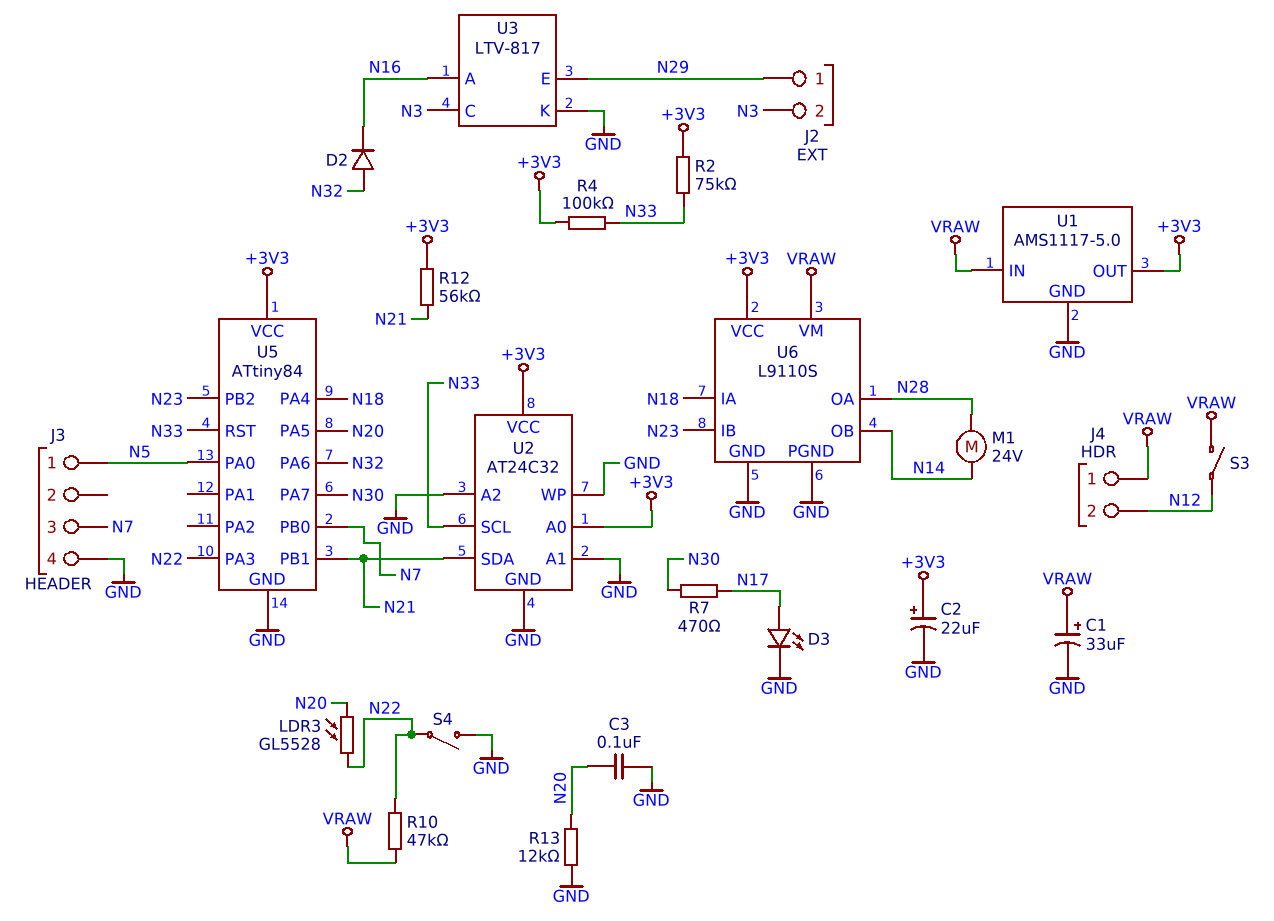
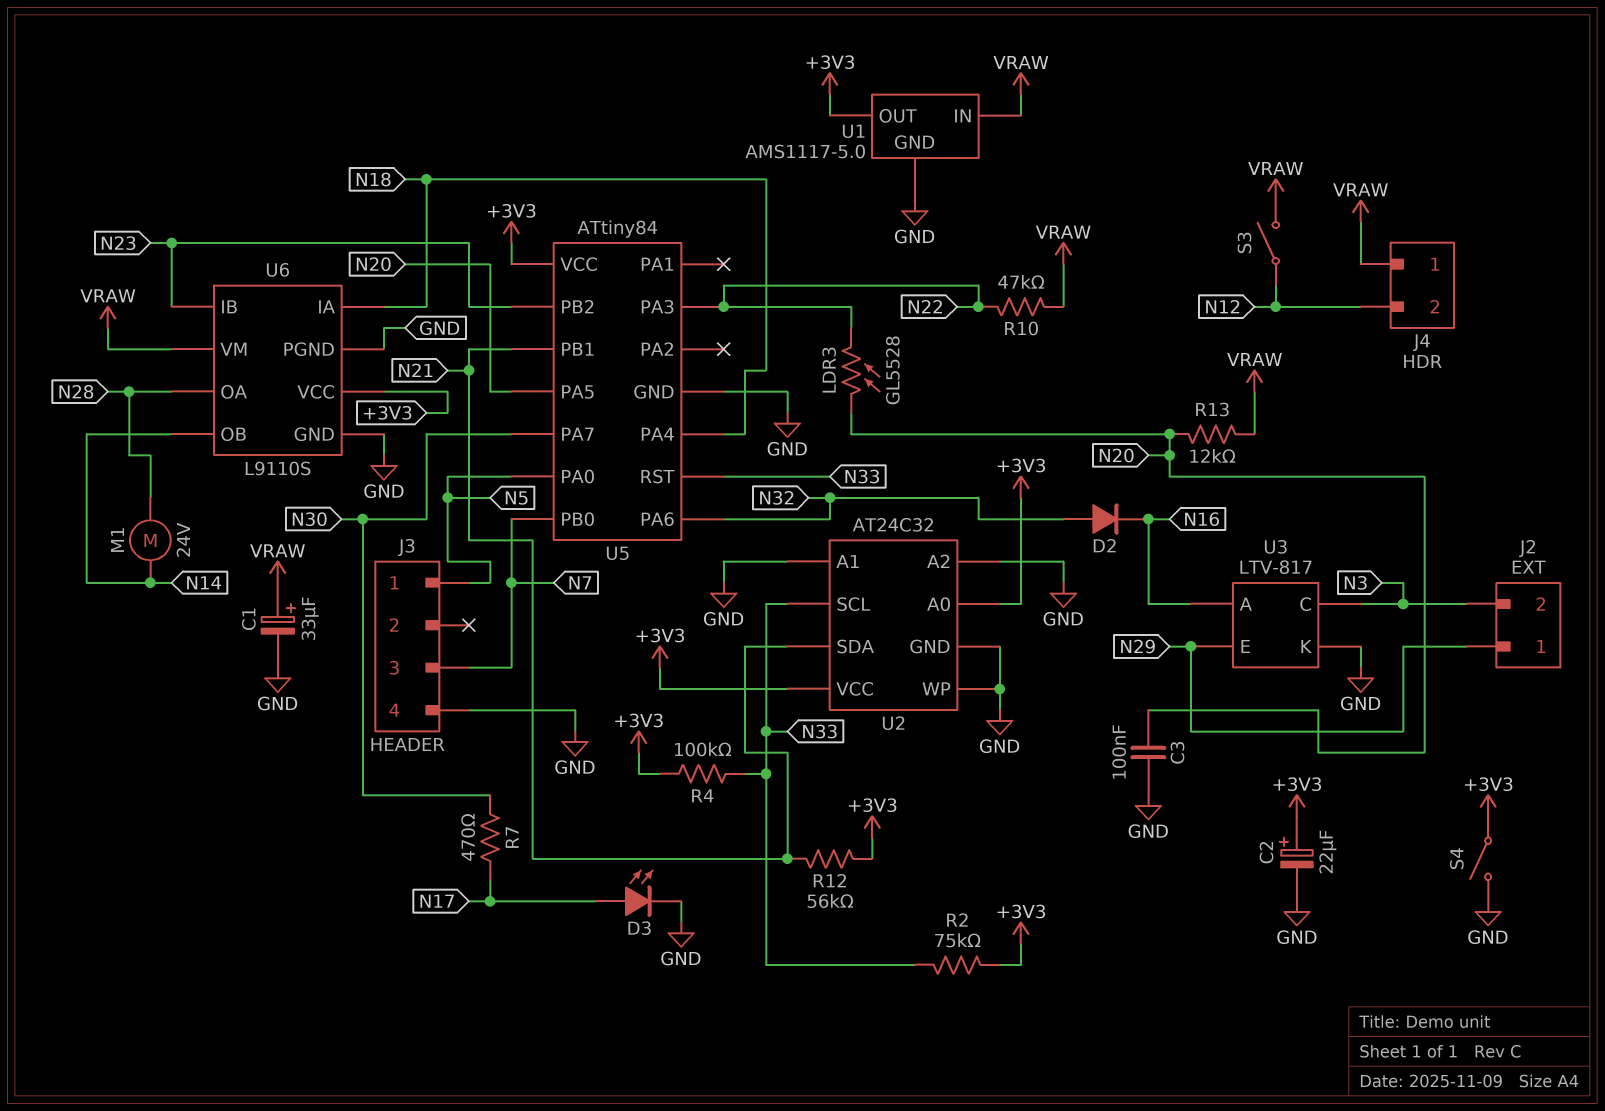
R13: 12k (GND, N20) -> 12k (N20, VRAW)
S4: switch (GND, N22) -> switch (+3V3, GND)

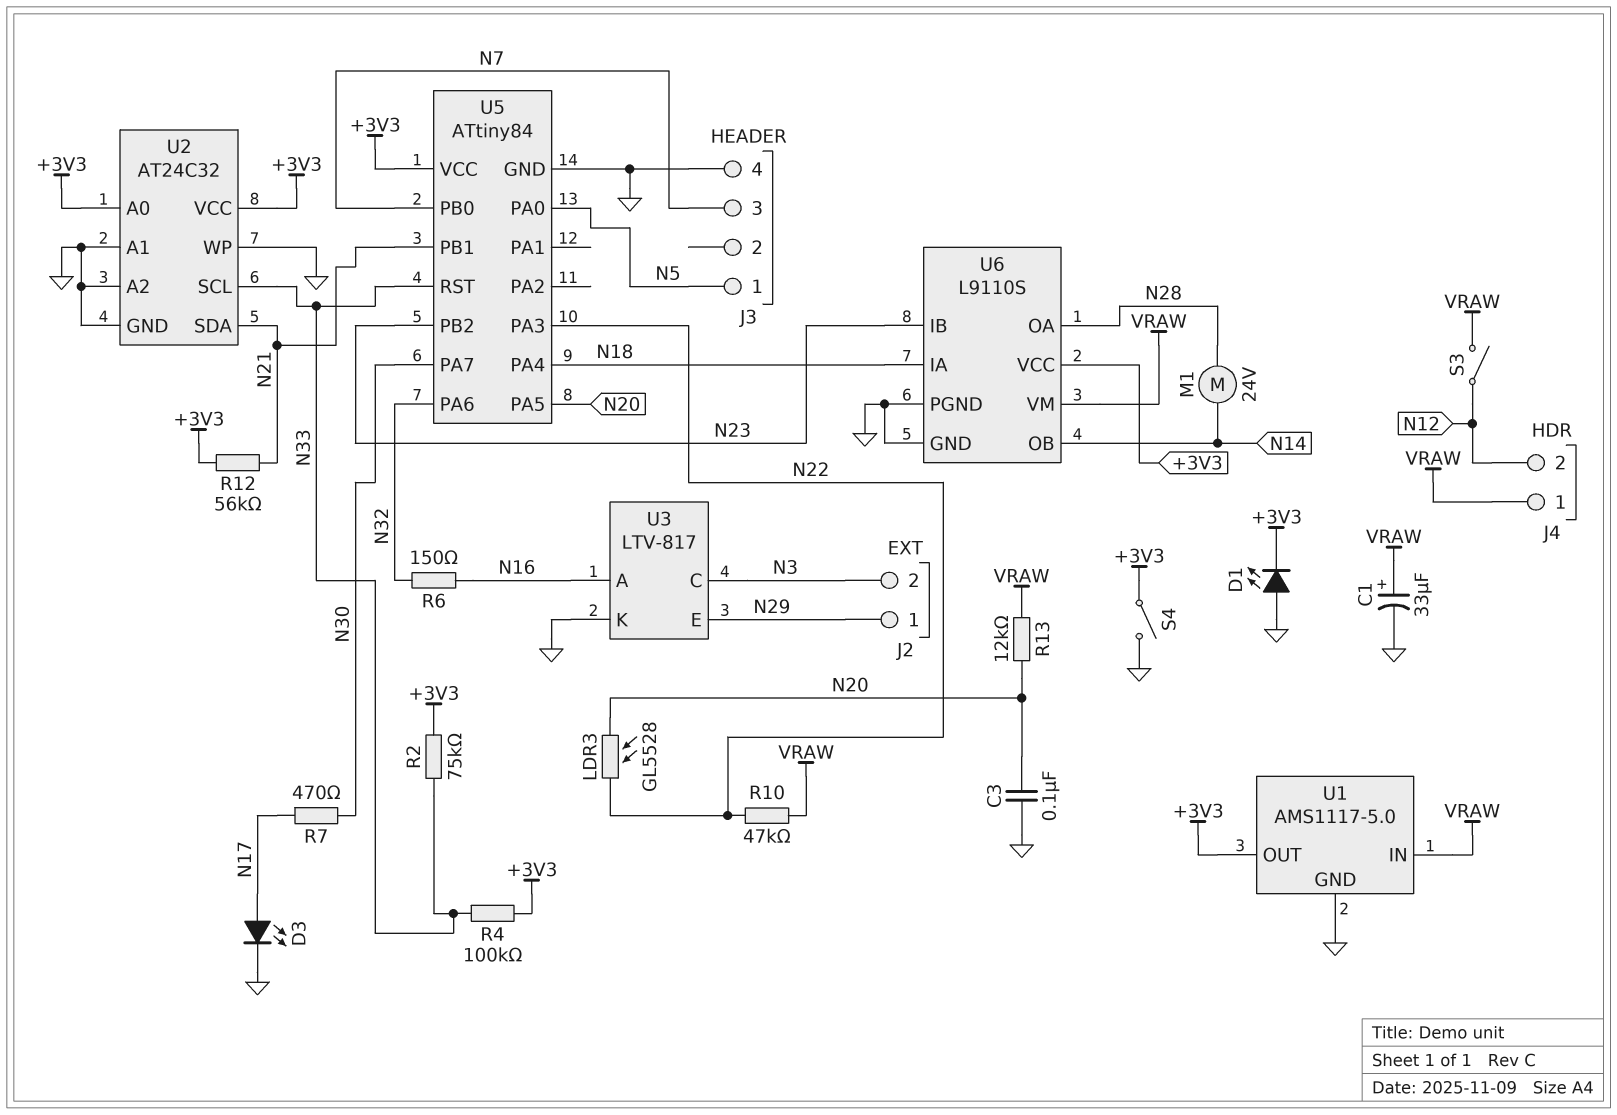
C2: 22uF (plus +3V3, minus GND) -> none
D1: none -> LED (A GND, K +3V3)
D2: diode (A N32, K N16) -> none
R6: none -> 150 (N16, N32)

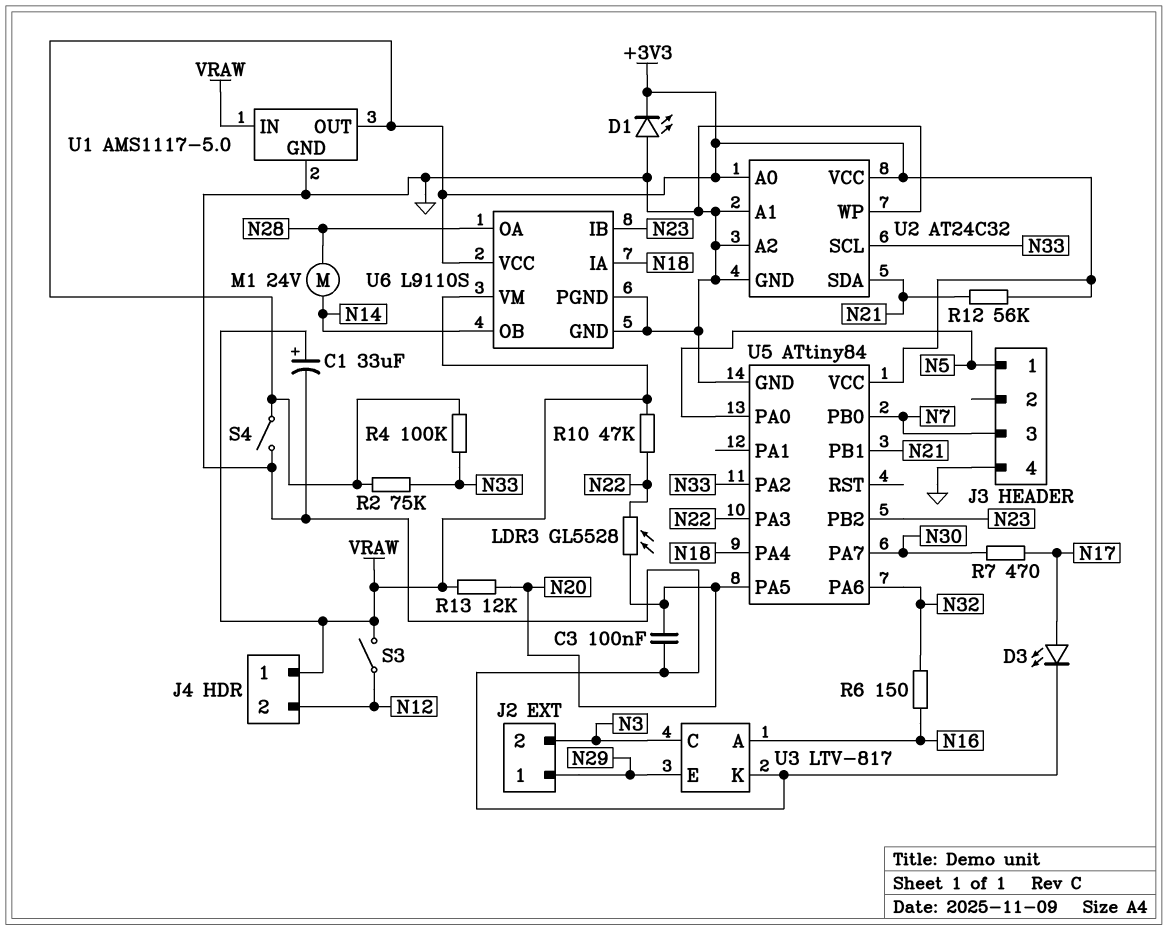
U5 pin PA2: none -> N33
U5 pin RST: N33 -> none

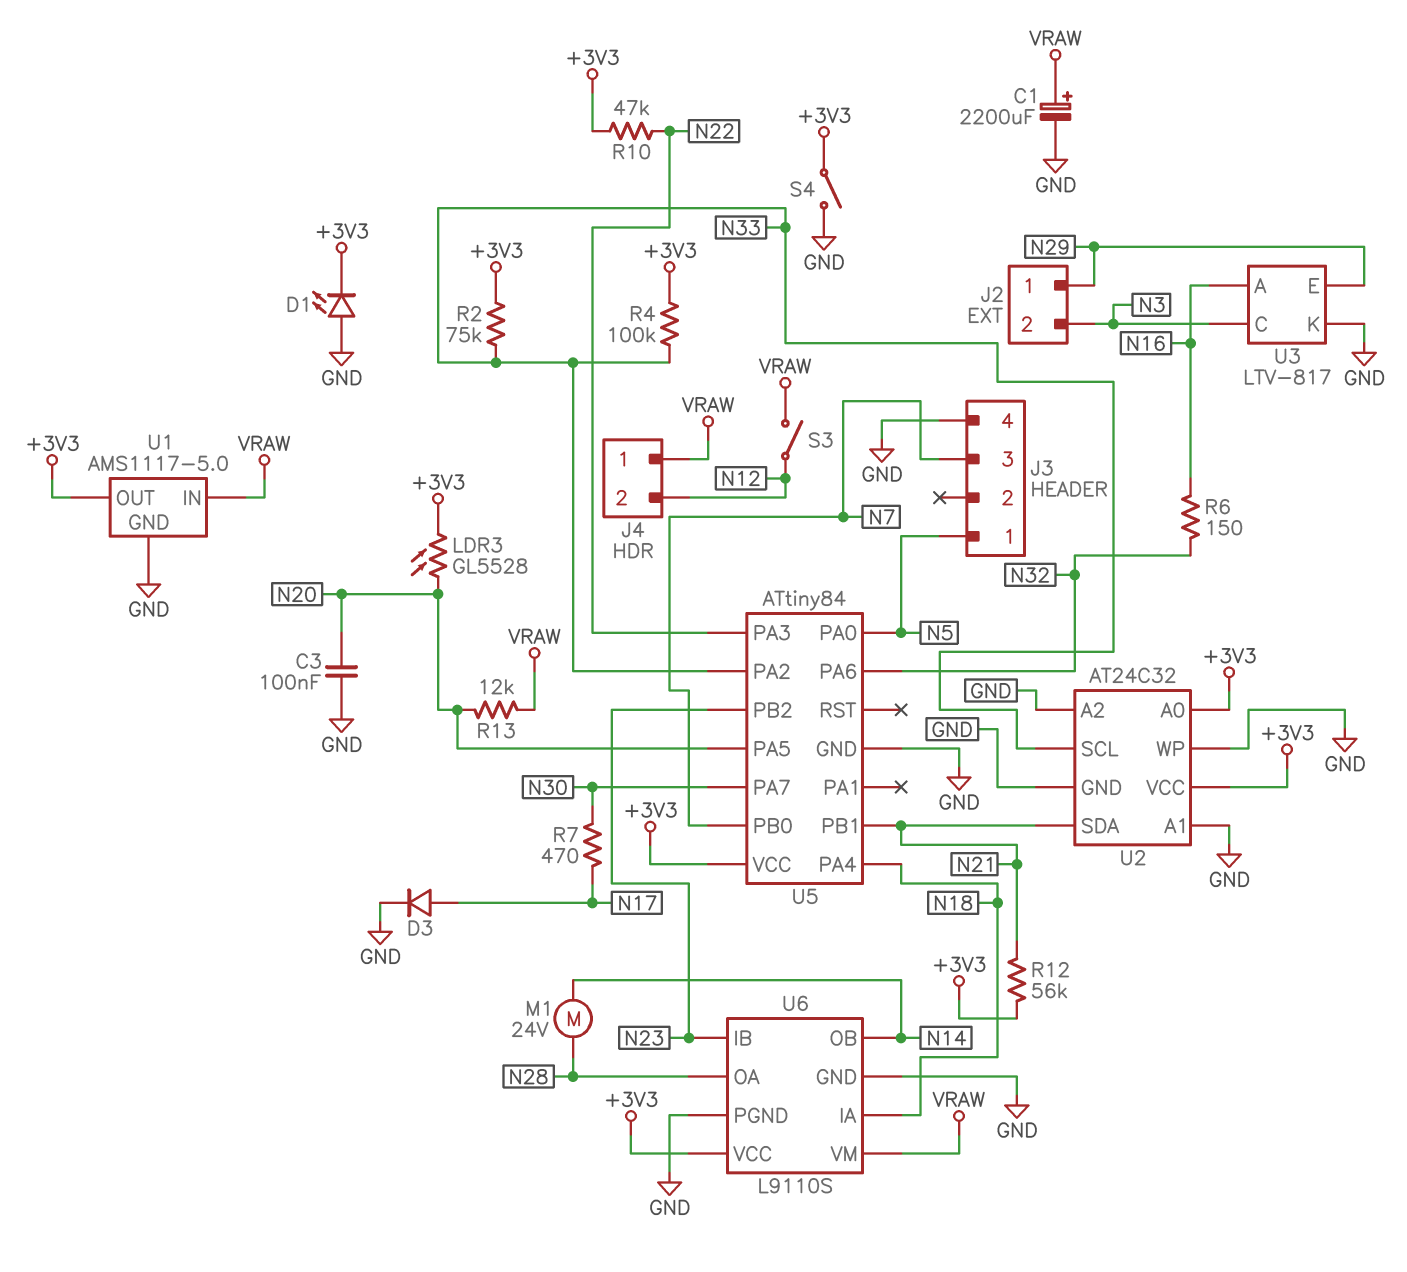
C1: 33uF (plus VRAW, minus GND) -> 2200uF (plus VRAW, minus GND)
D3: LED (A N17, K GND) -> diode (A N17, K GND)
LDR3: GL5528 (N20, N22) -> GL5528 (+3V3, N20)
R10: 47k (N22, VRAW) -> 47k (+3V3, N22)

